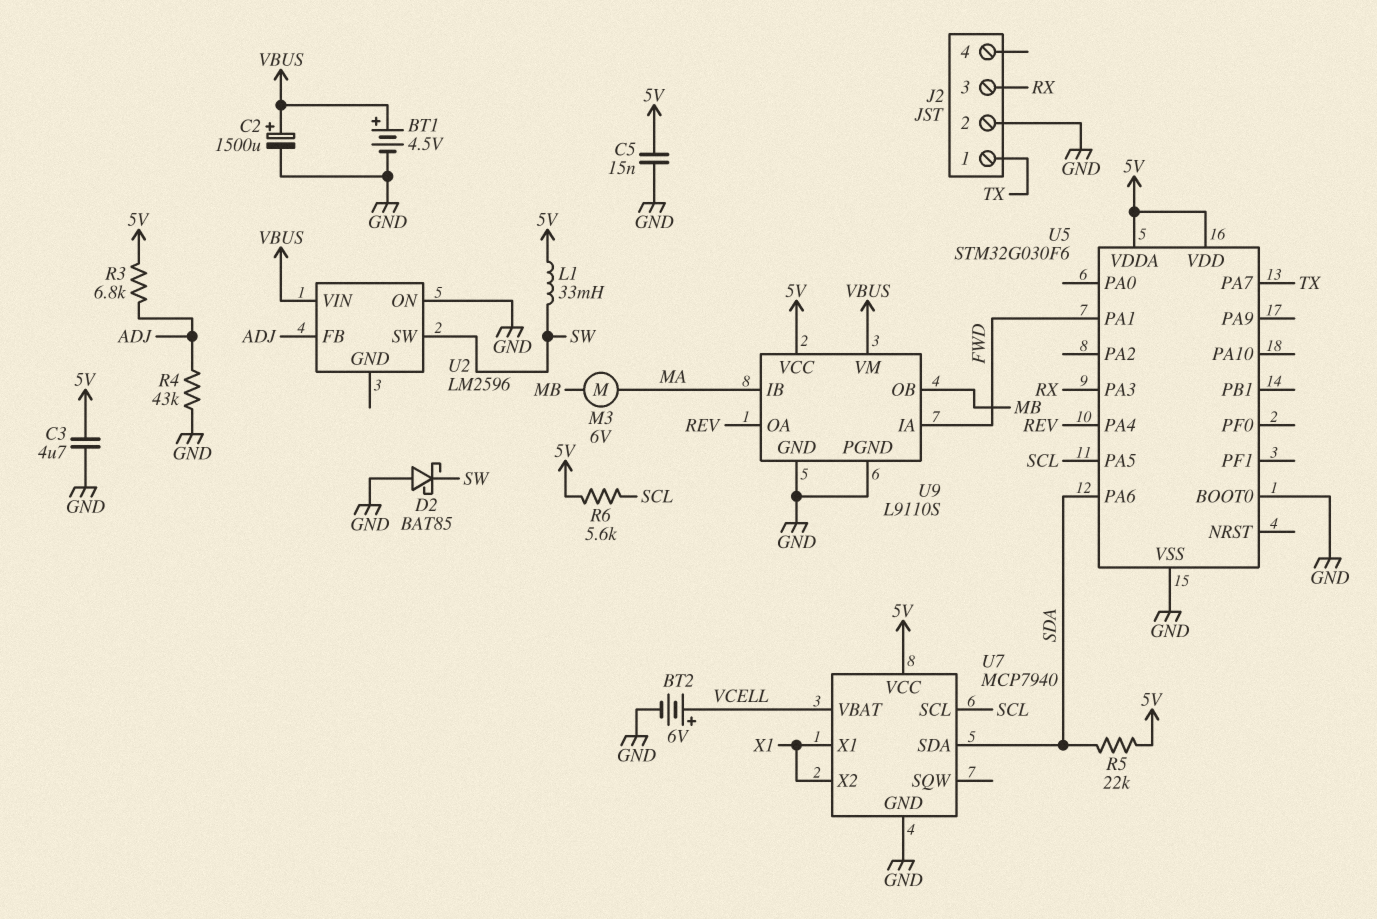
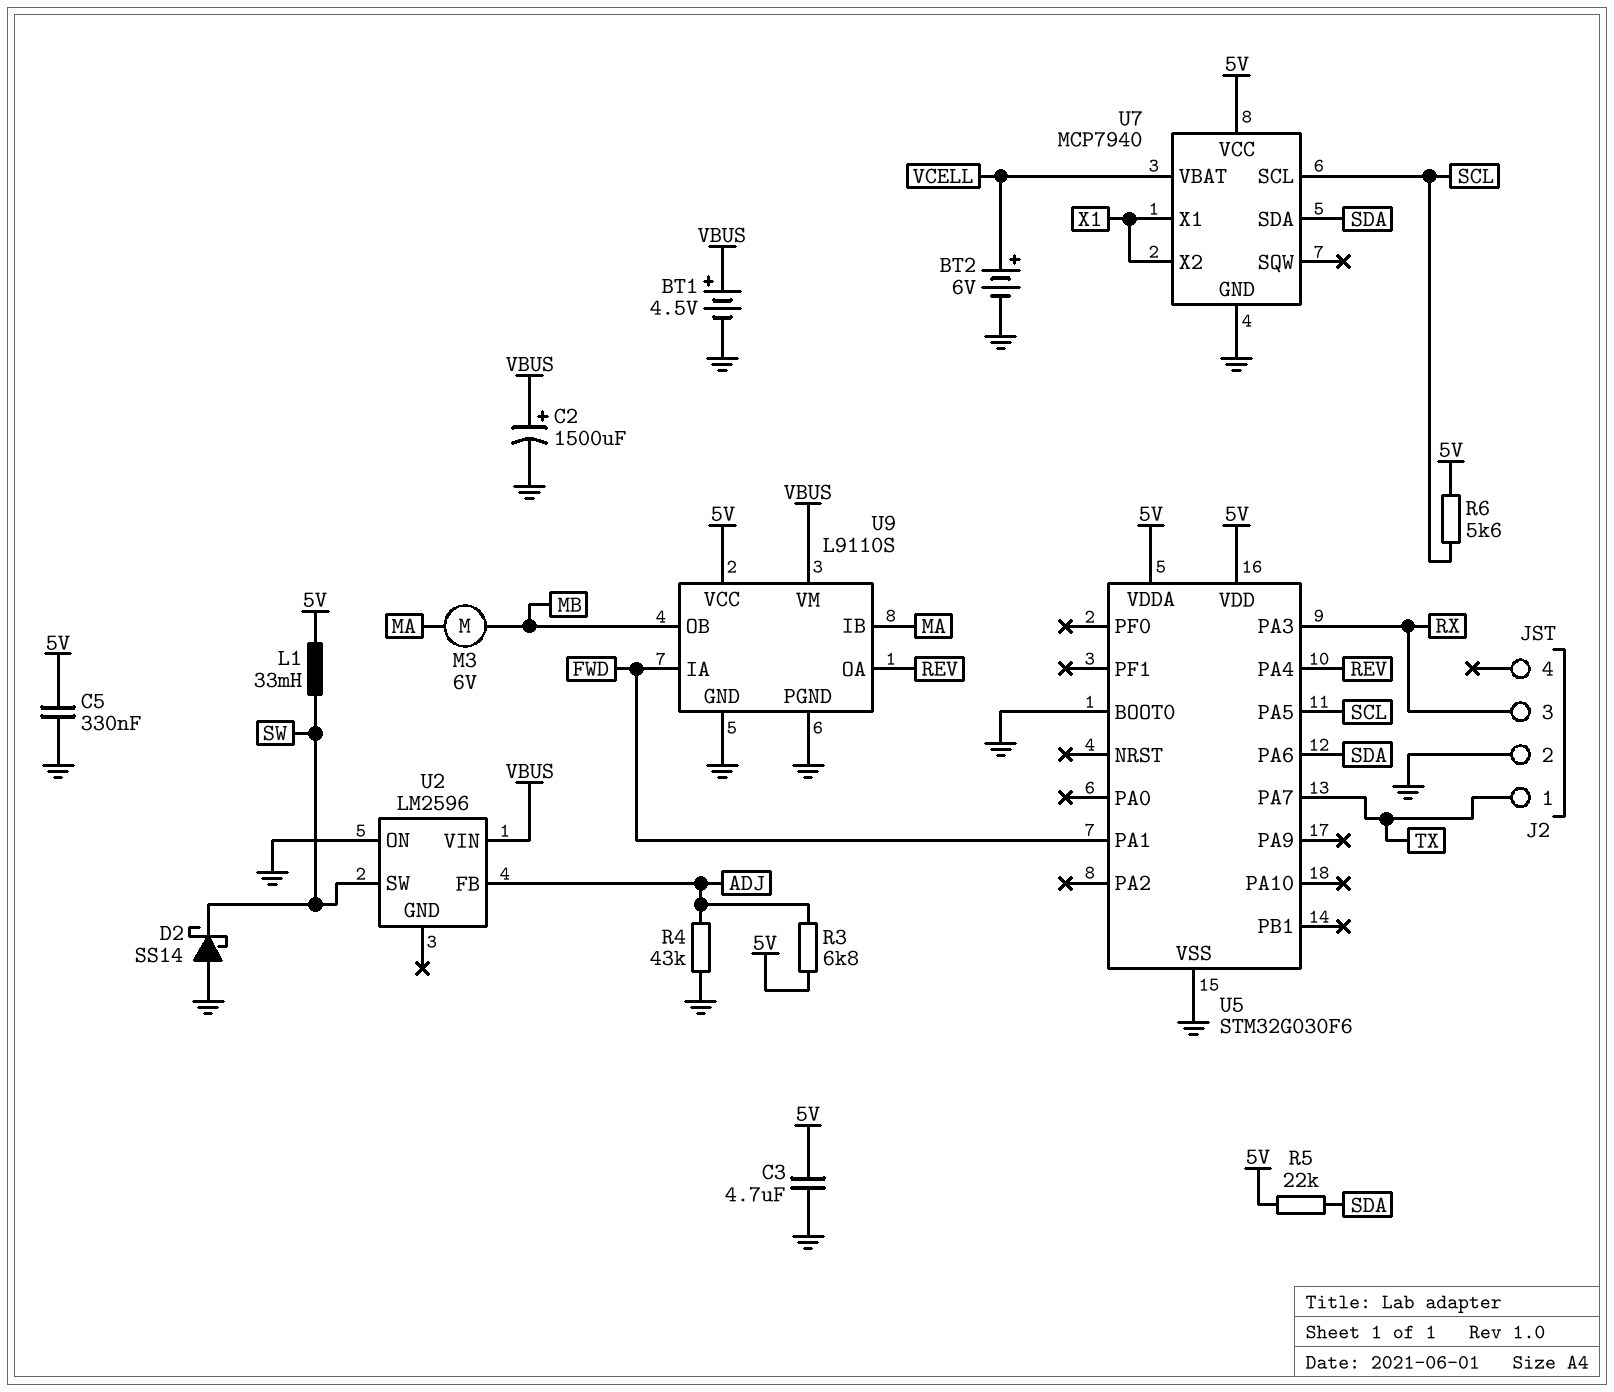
C5: 15nF (5V, GND) -> 330nF (5V, GND)
D2: schottky BAT85 (A GND, K SW) -> schottky SS14 (A GND, K SW)

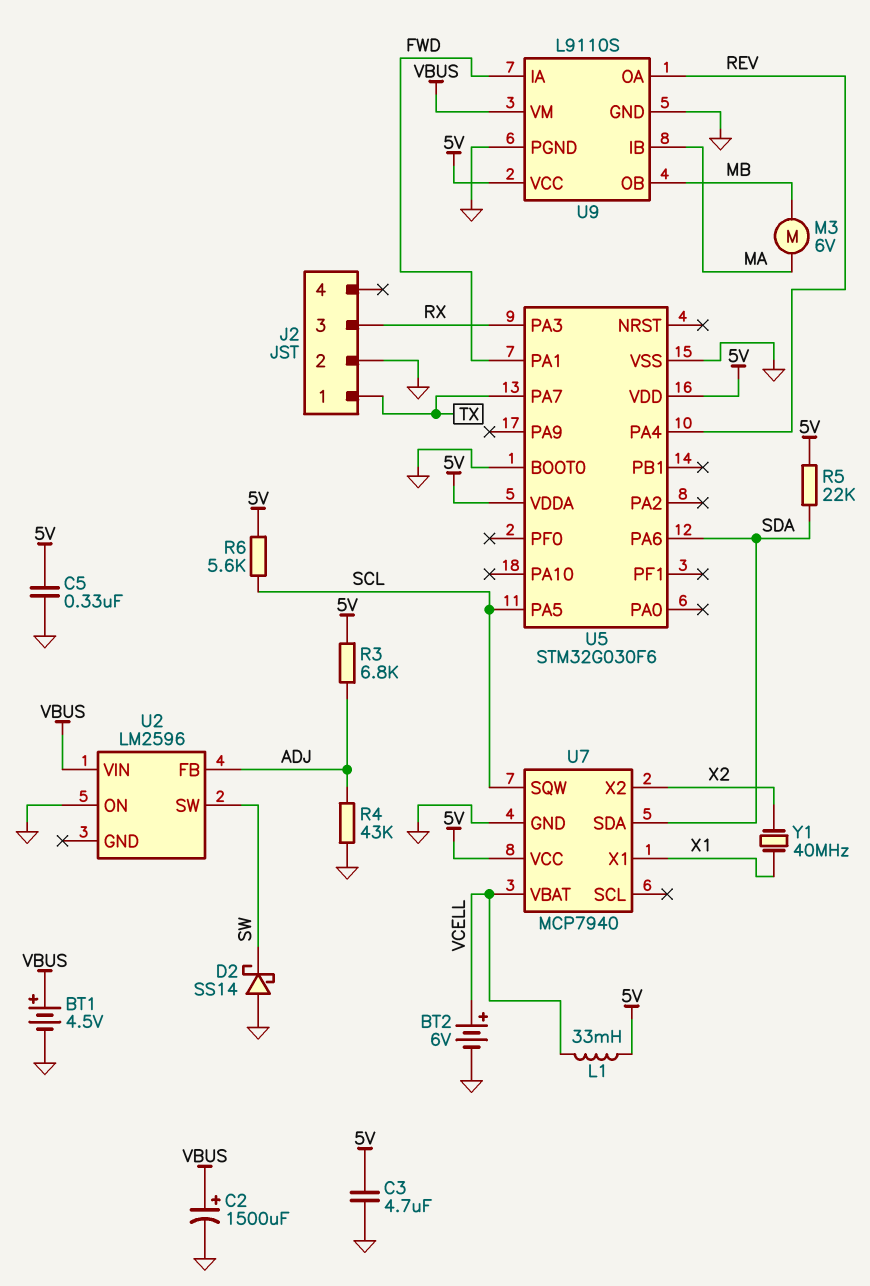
L1: 33mH (5V, SW) -> 33mH (5V, VCELL)
U7 pin SCL: SCL -> none
U7 pin SQW: none -> SCL
U7 pin X2: X1 -> X2
Y1: none -> 40MHz (X1, X2)

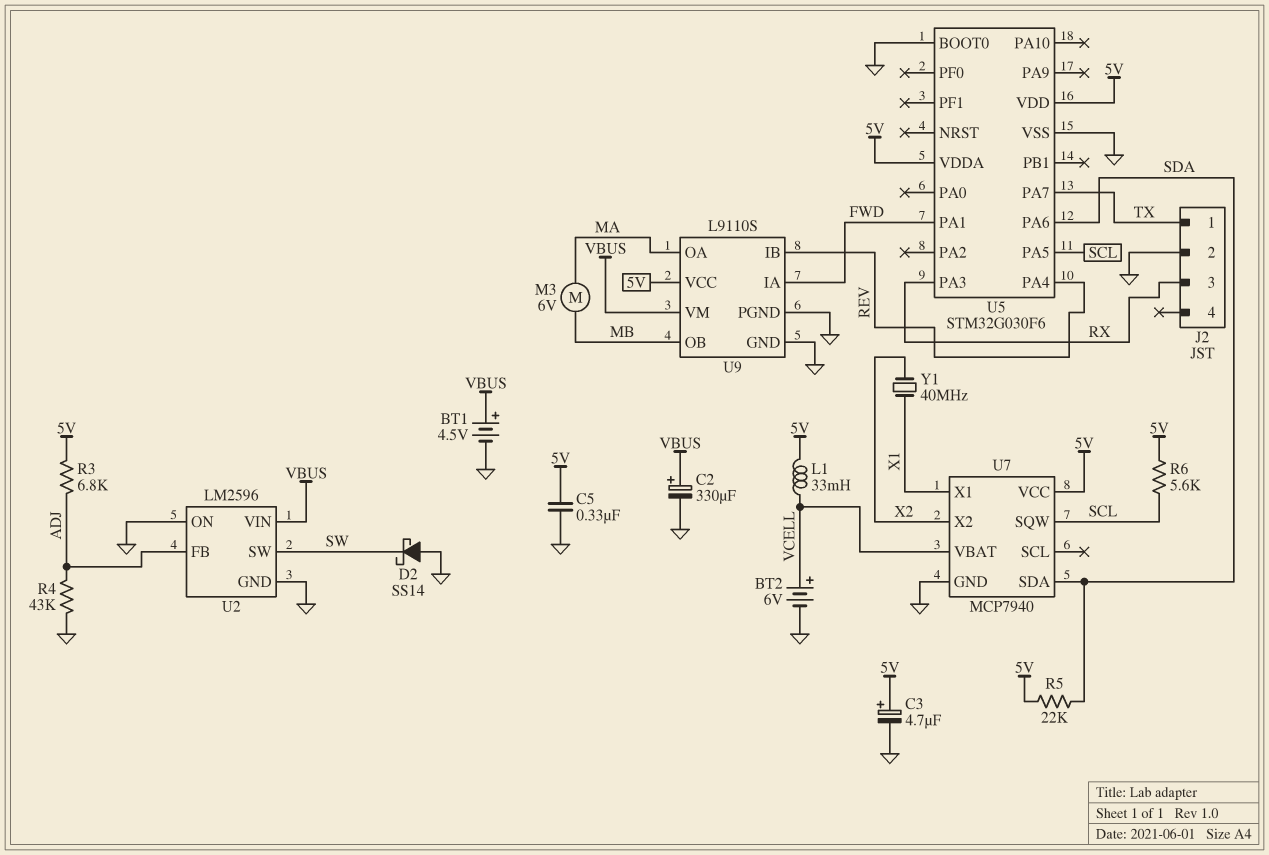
C2: 1500uF (plus VBUS, minus GND) -> 330uF (plus VBUS, minus GND)
C3: 4.7uF (5V, GND) -> 4.7uF (plus 5V, minus GND)
U2 pin GND: none -> GND
U9 pin IB: MA -> REV
U9 pin OA: REV -> MA

